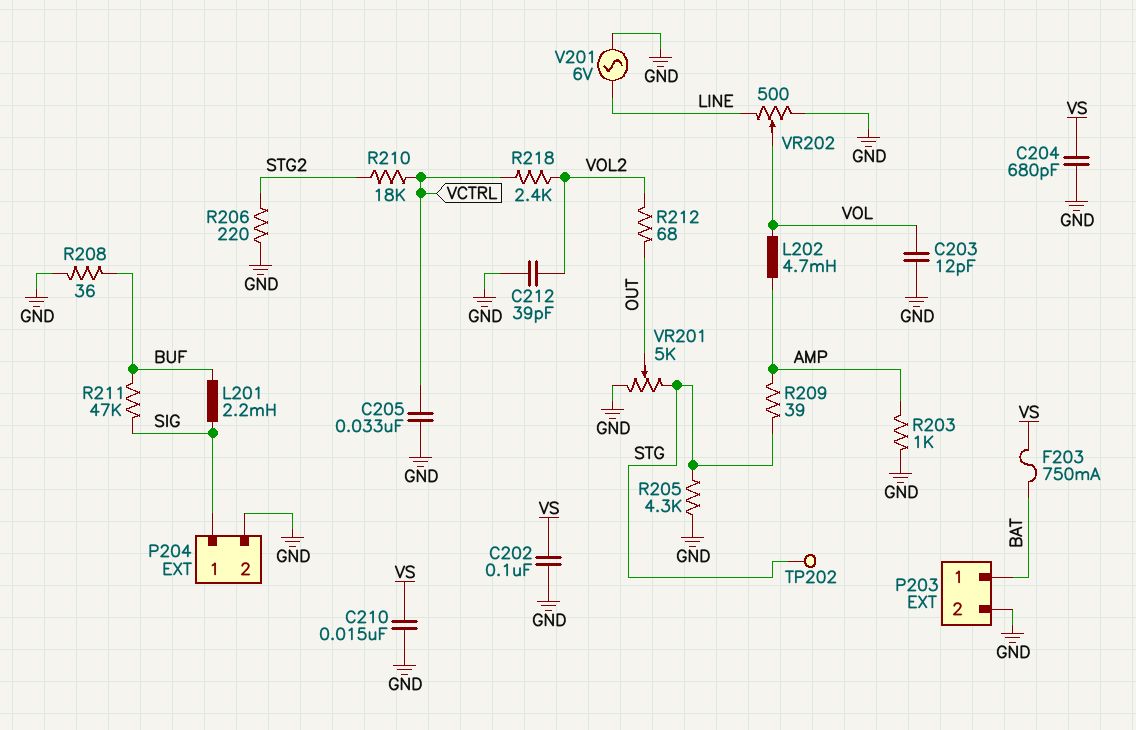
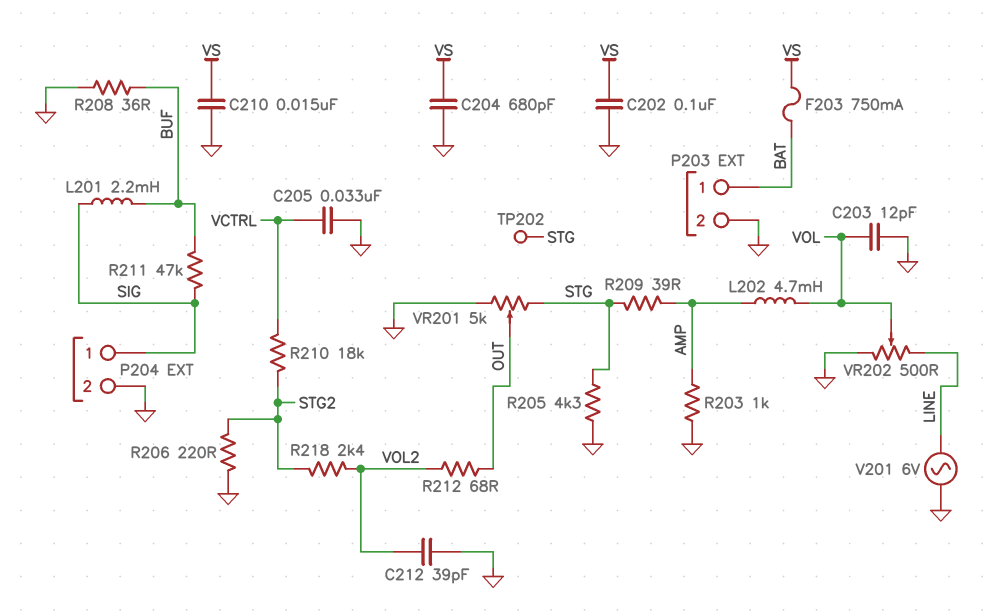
R218: 2.4k (VCTRL, VOL2) -> 2.4k (STG2, VOL2)

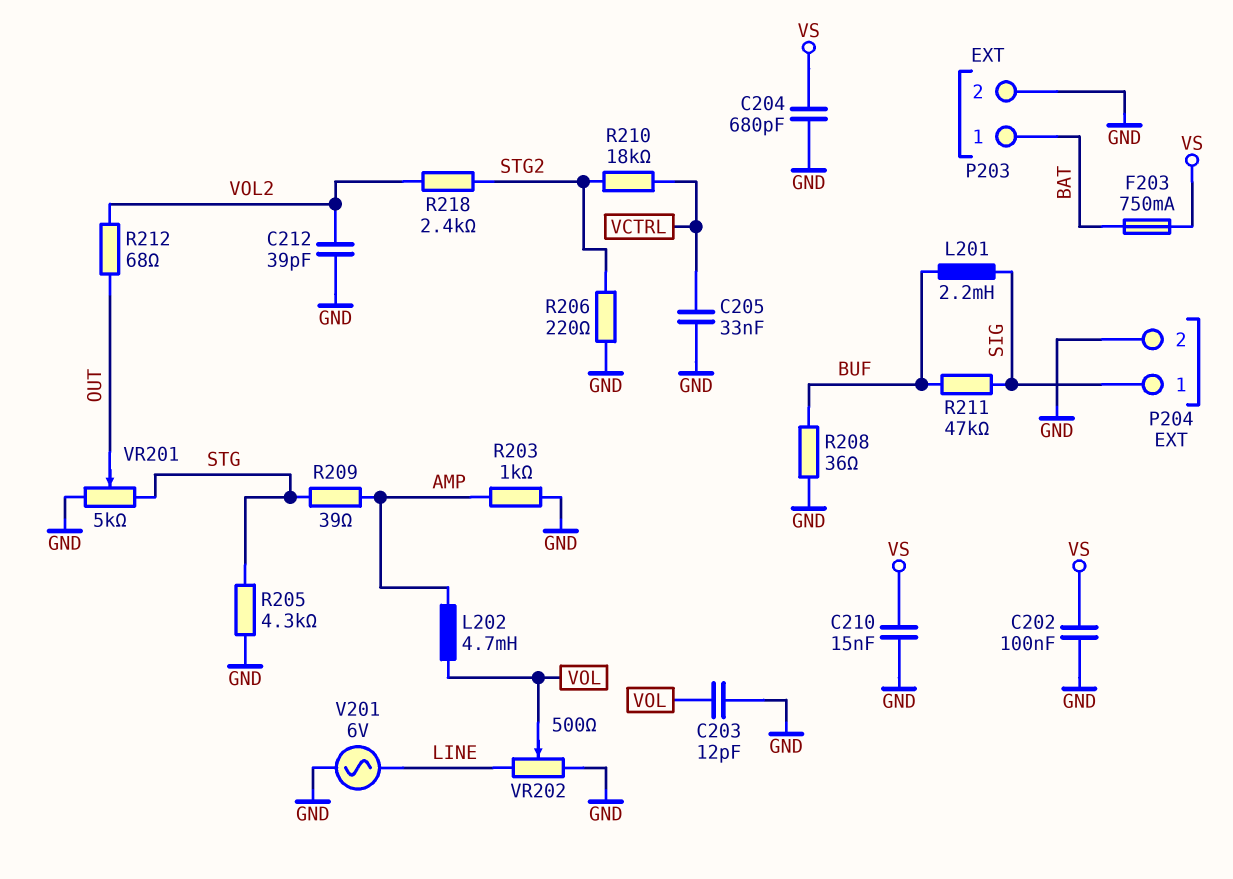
TP202: test point (STG) -> none

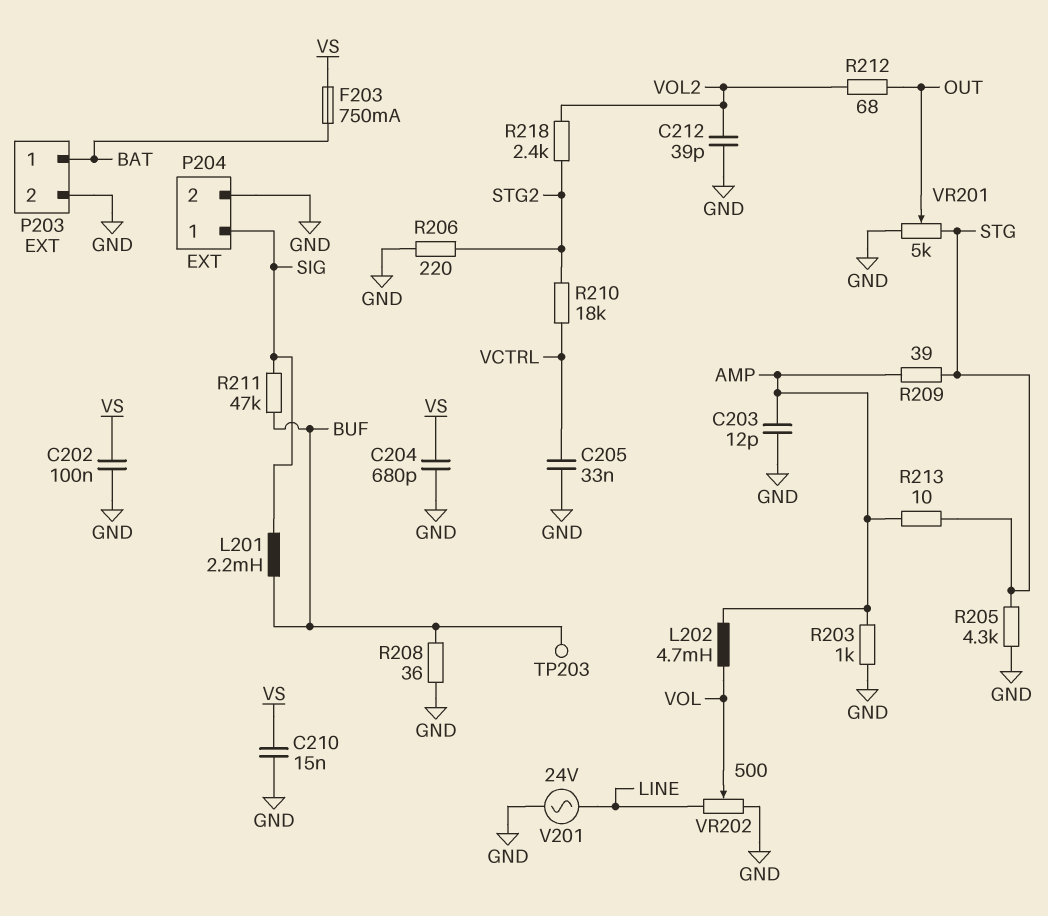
C203: 12pF (GND, VOL) -> 12pF (AMP, GND)
R213: none -> 10 (AMP, STG)
TP203: none -> test point (BUF)
V201: AC 6V (GND, LINE) -> AC 24V (GND, LINE)

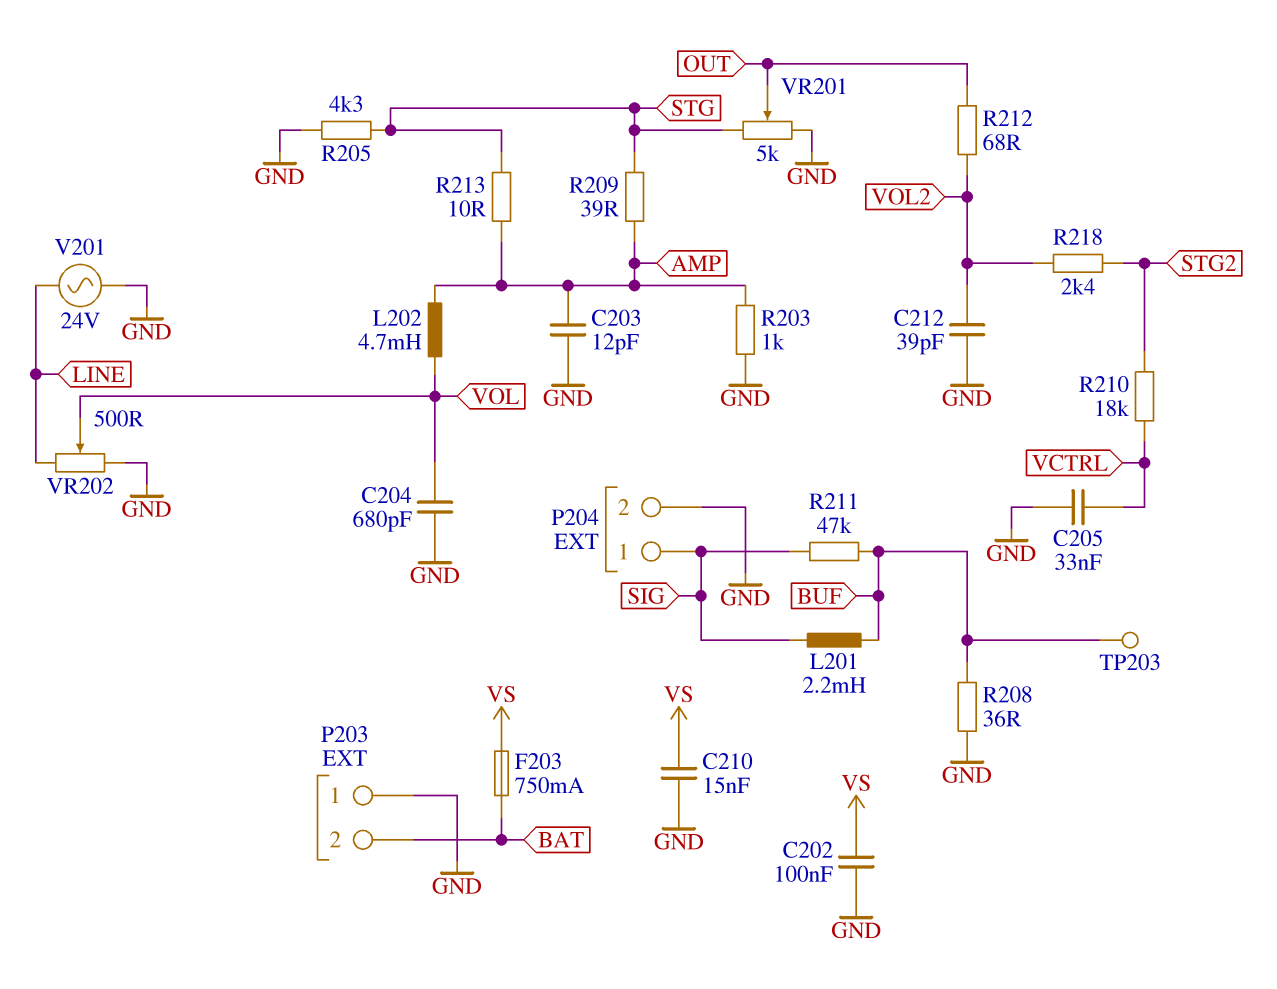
C204: 680pF (GND, VS) -> 680pF (GND, VOL)
P203 pin 1: BAT -> GND
P203 pin 2: GND -> BAT
R206: 220 (GND, STG2) -> none

